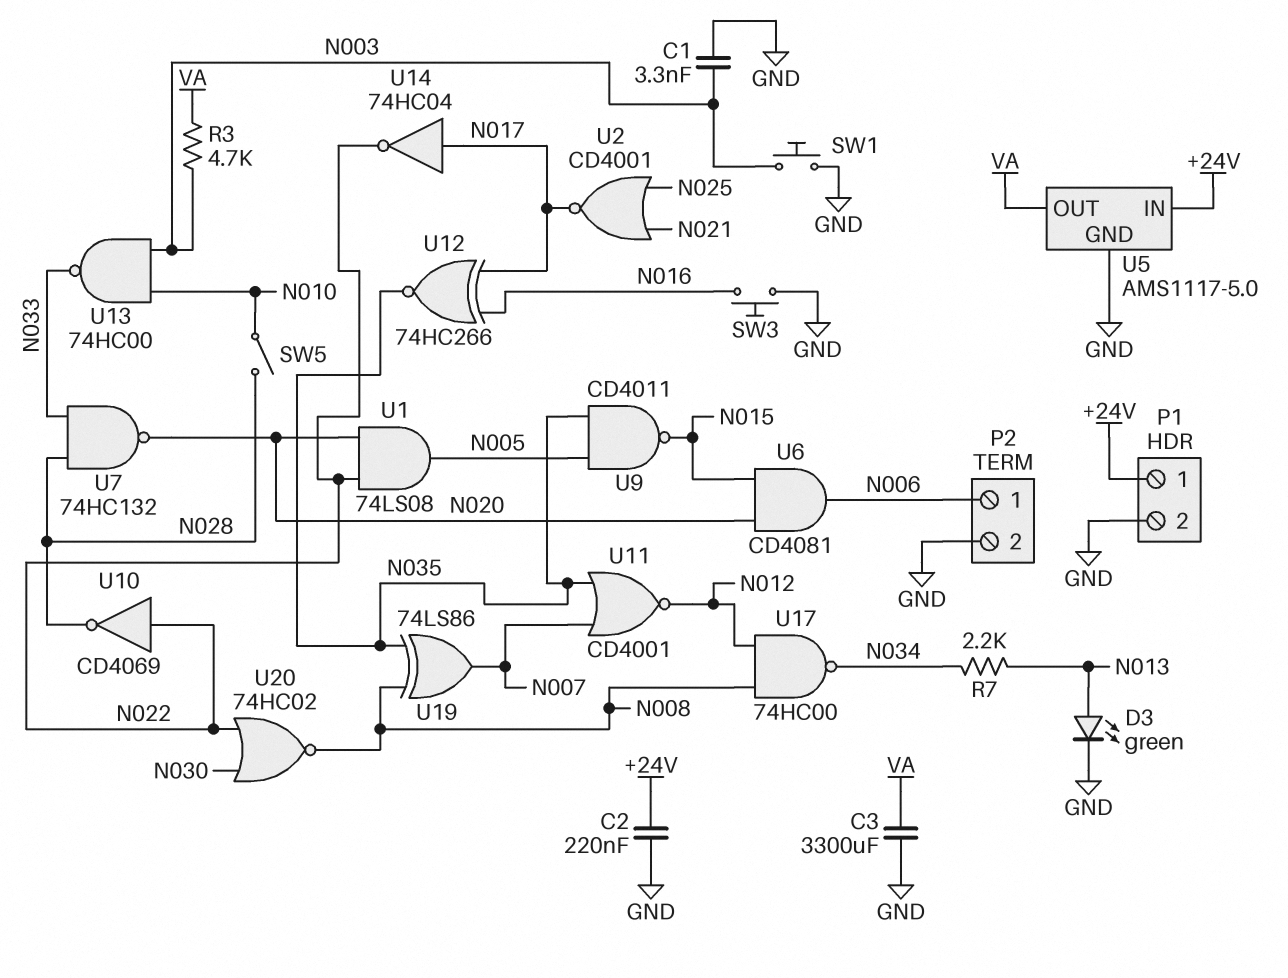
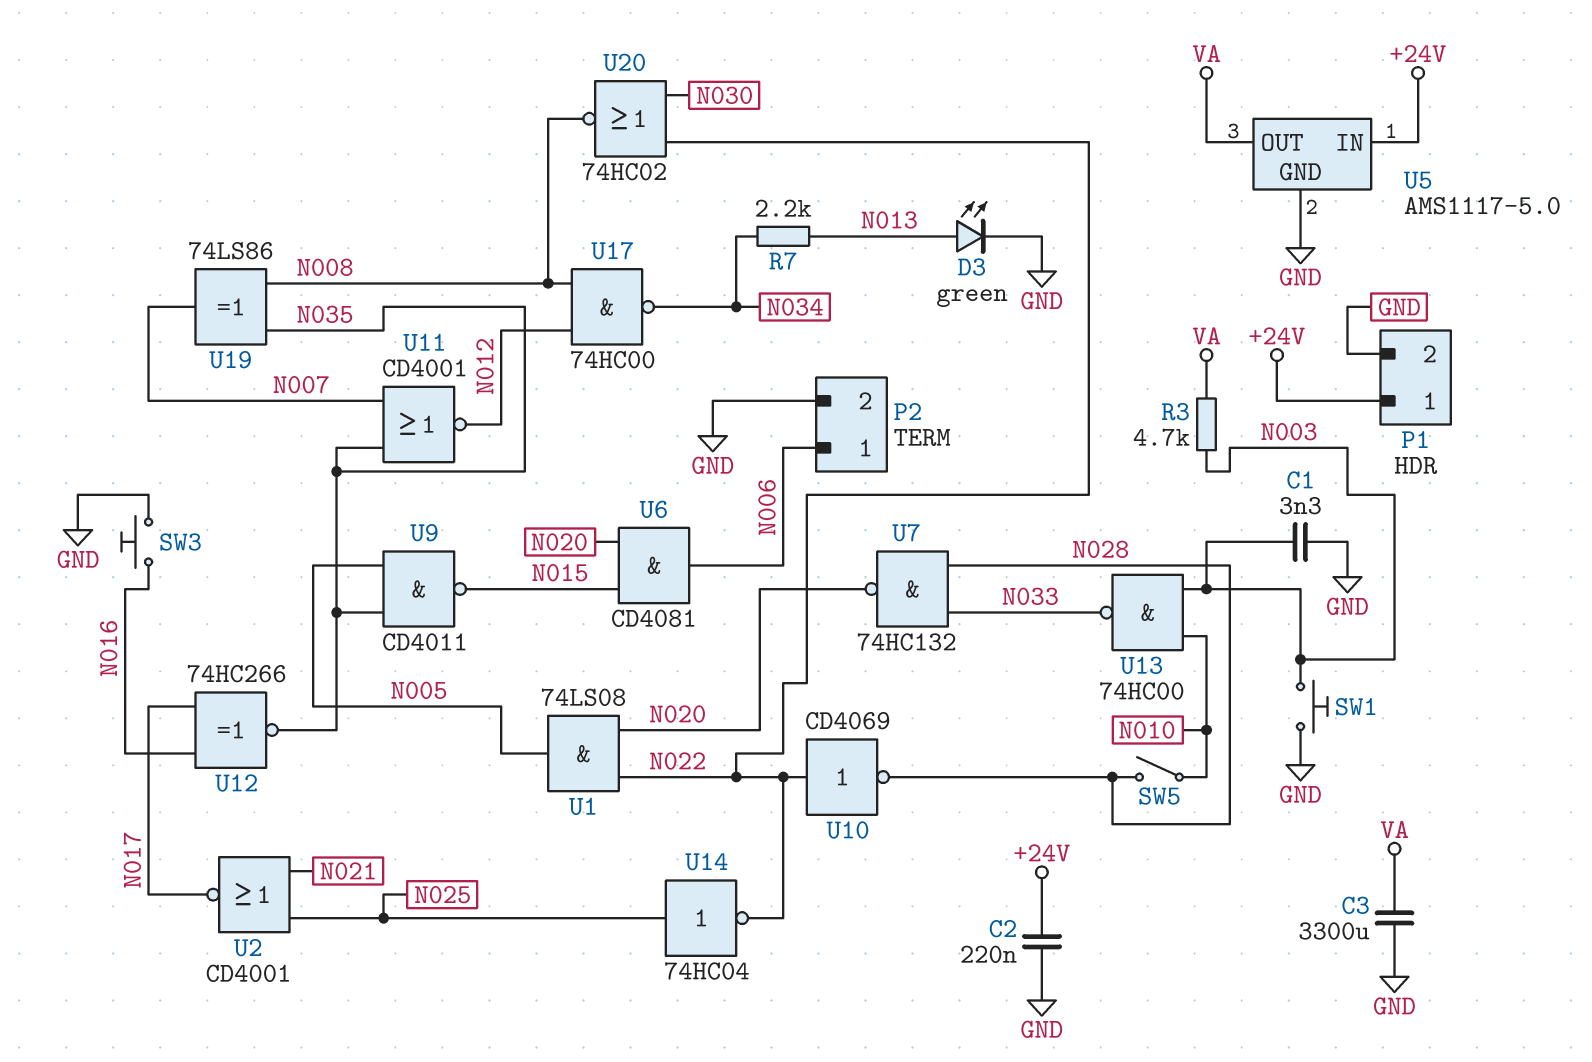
U14: NOT 74HC04 (in N017, out N022) -> NOT 74HC04 (in N025, out N022)

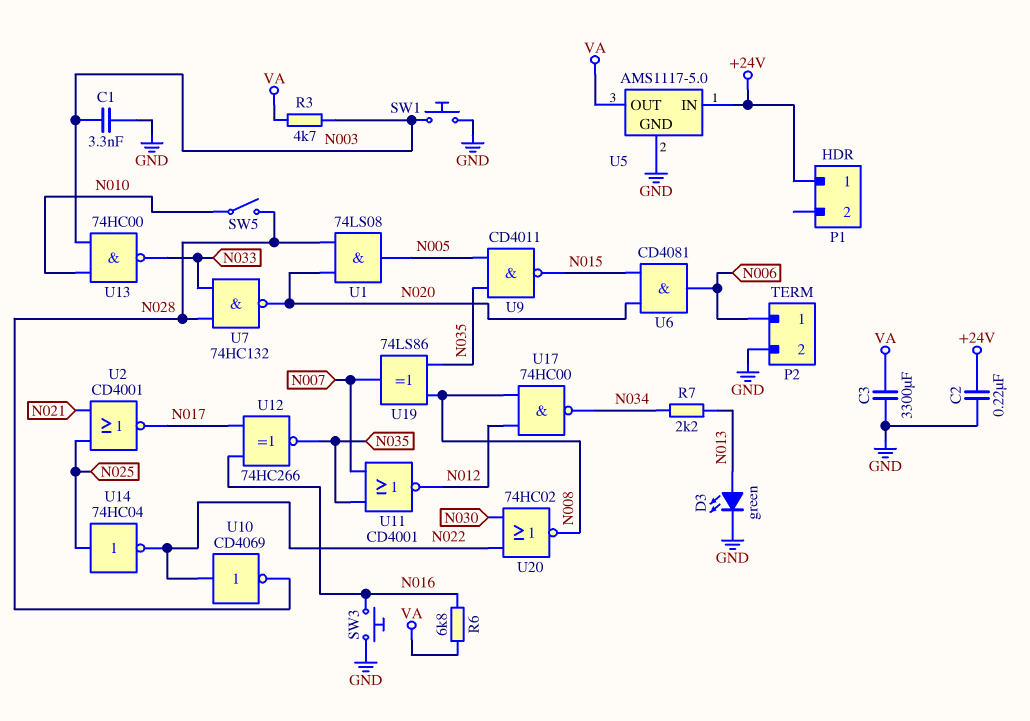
P1 pin 2: GND -> none
R6: none -> 6.8k (N016, VA)
U1: AND 74LS08 (in N020, in N022, out N005) -> AND 74LS08 (in N020, in N028, out N005)

